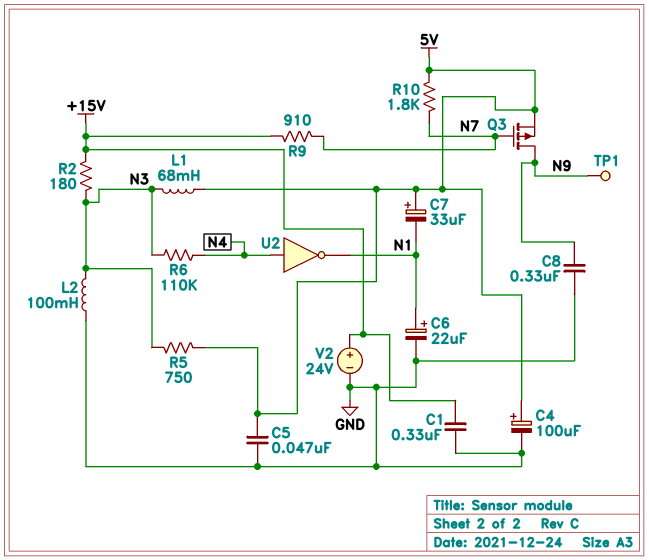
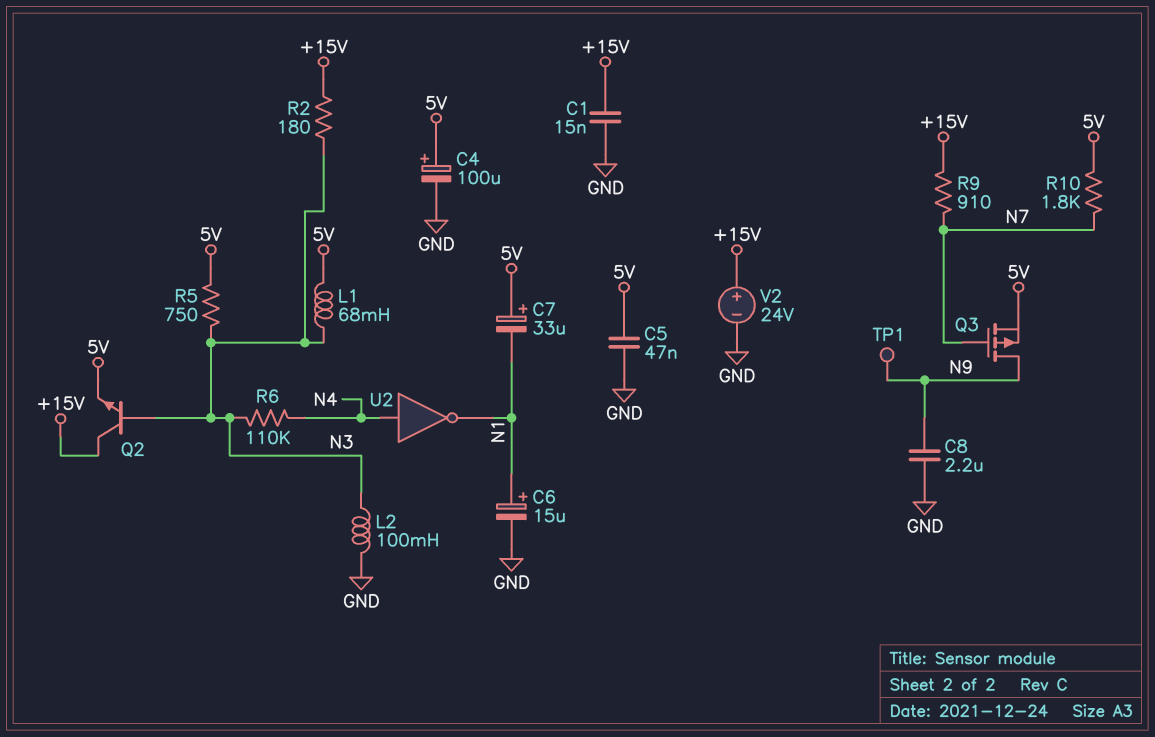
C1: 330nF (+15V, GND) -> 15nF (+15V, GND)
C6: 22uF (plus N1, minus GND) -> 15uF (plus N1, minus GND)
C8: 330nF (GND, N9) -> 2.2uF (GND, N9)
Q2: none -> NPN (B N3, C +15V, E 5V)

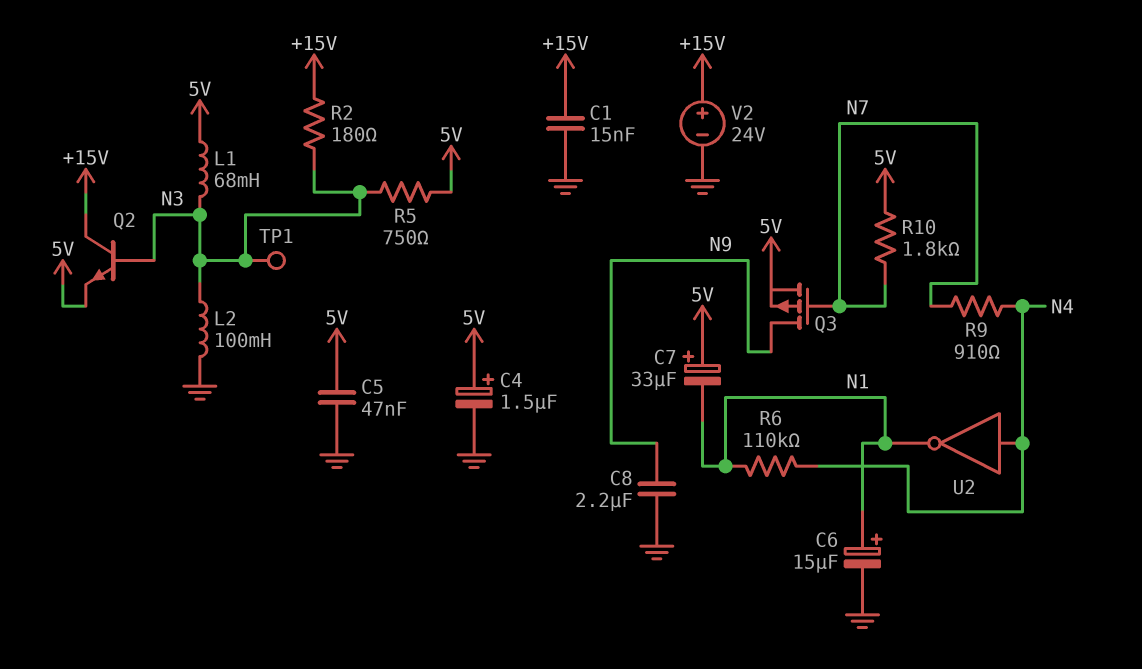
C4: 100uF (plus 5V, minus GND) -> 1.5uF (plus 5V, minus GND)
R6: 110k (N3, N4) -> 110k (N1, N4)
R9: 910 (+15V, N7) -> 910 (N4, N7)
TP1: test point (N9) -> test point (N3)

